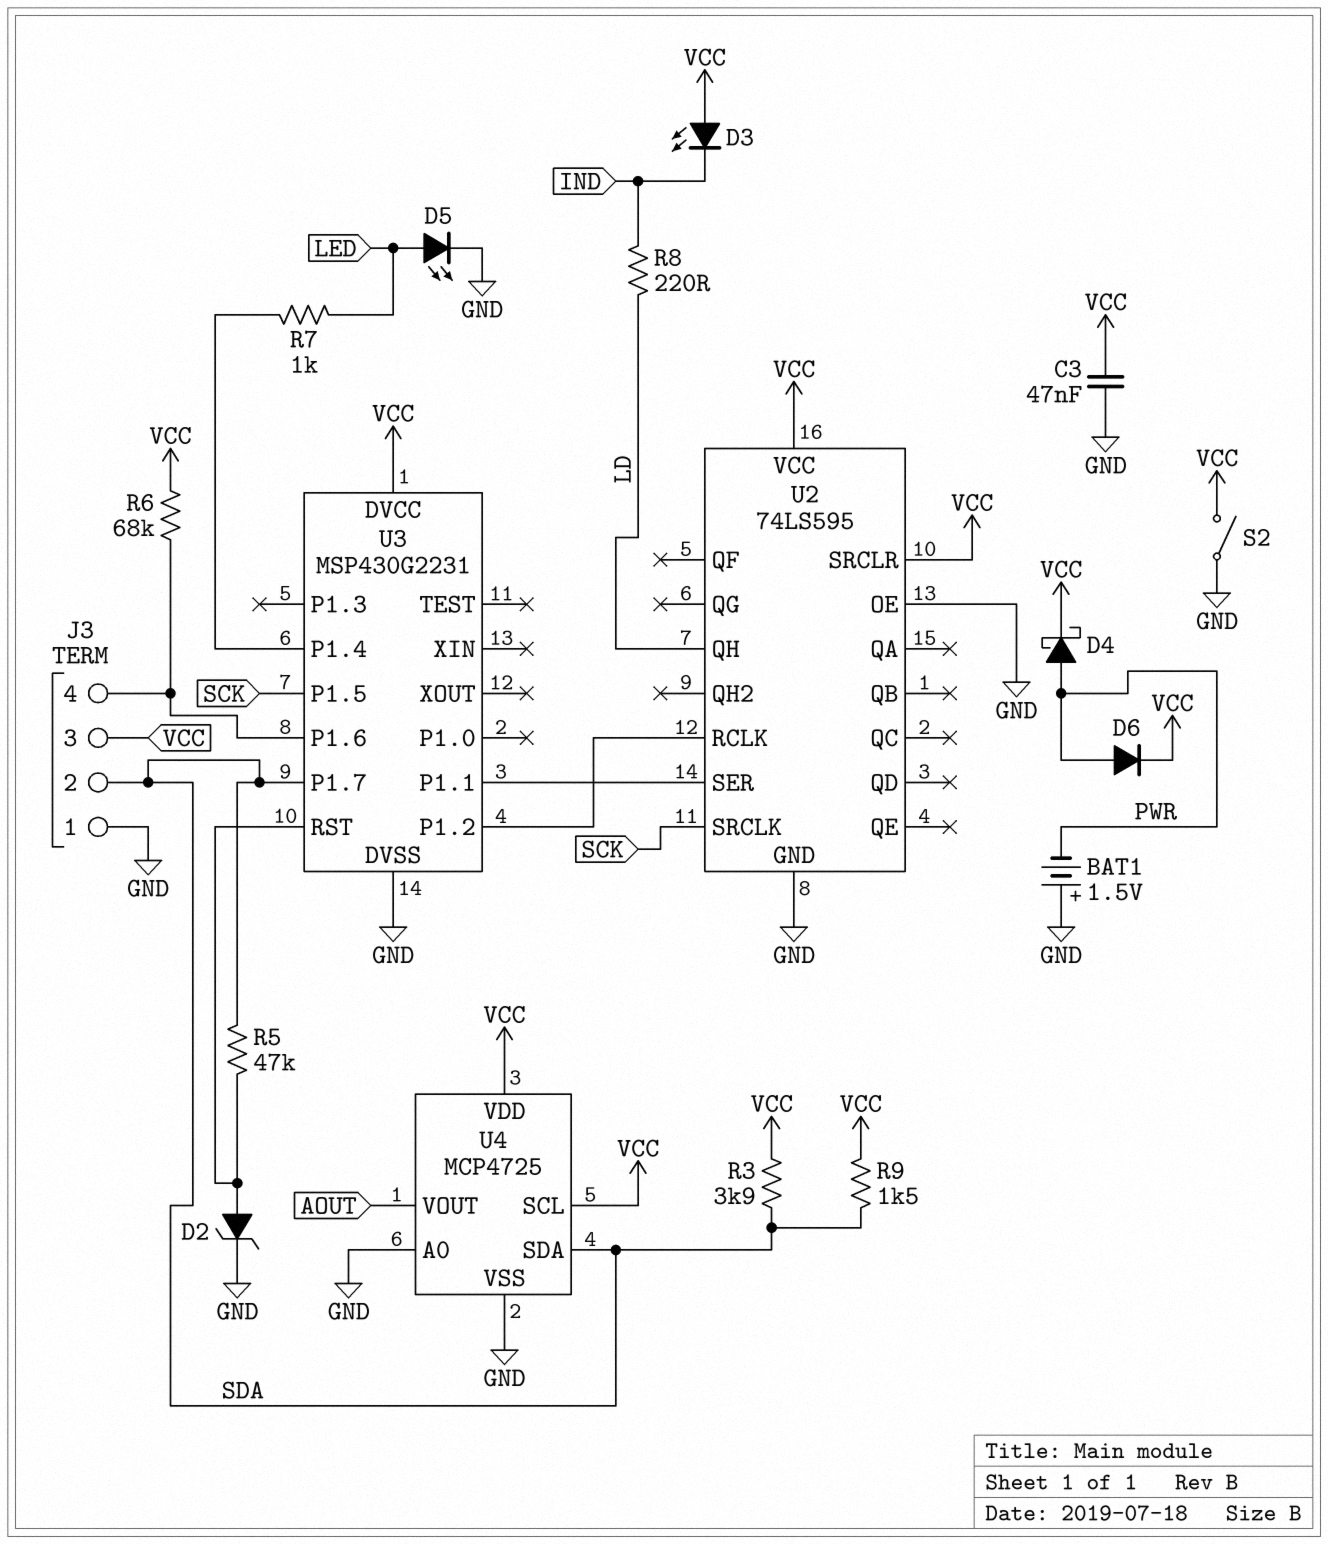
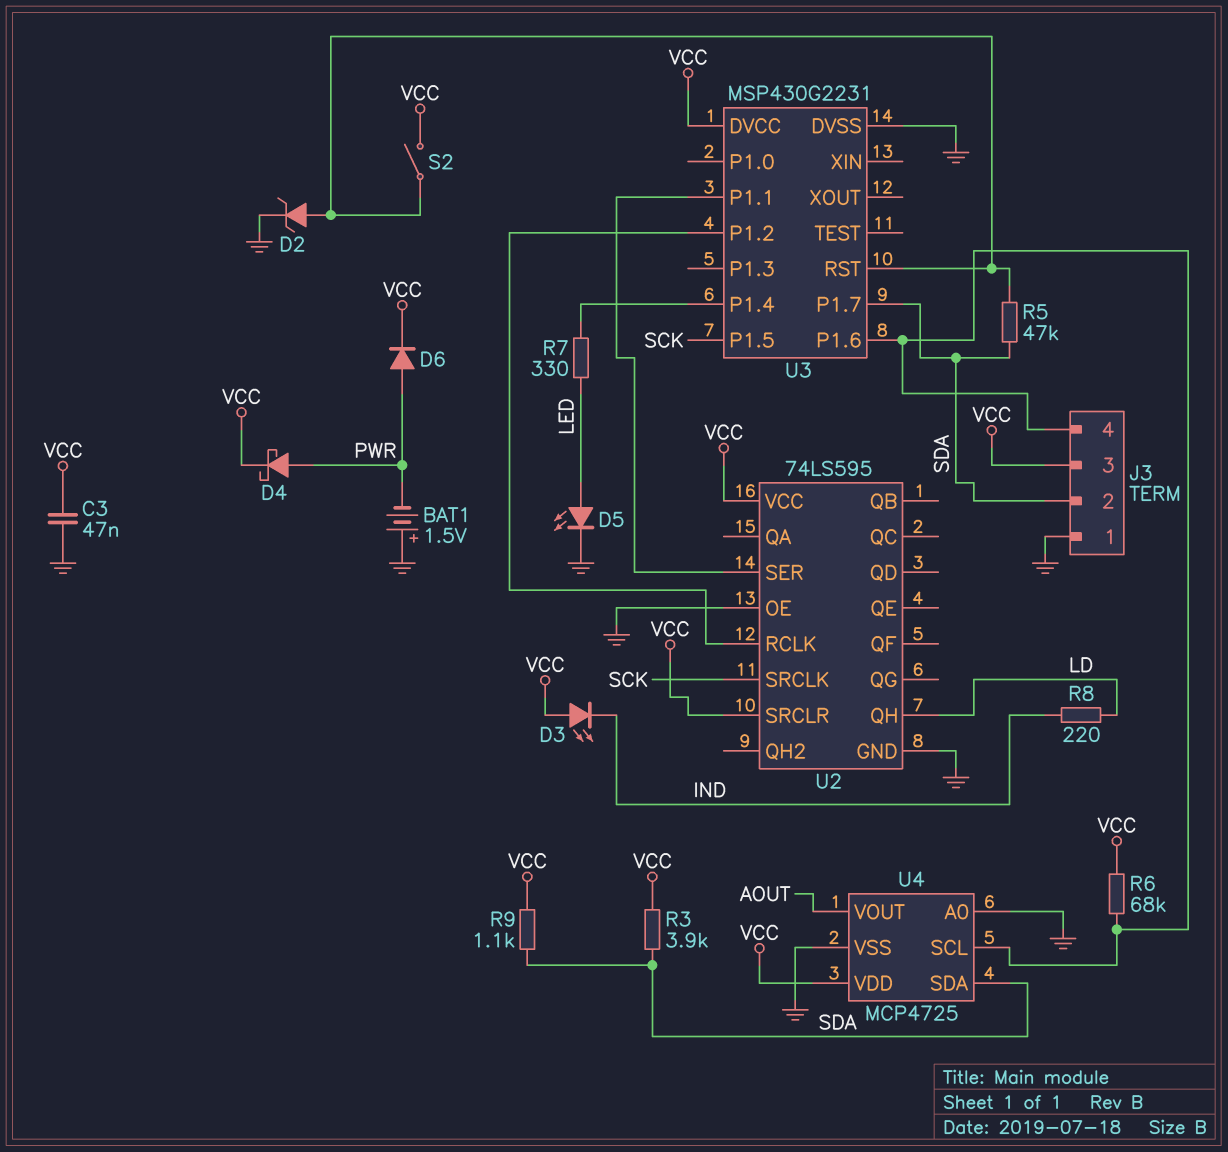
R7: 1k (LED, U3/P1.4) -> 330 (LED, U3/P1.4)
R9: 1.5k (SDA, VCC) -> 1.1k (SDA, VCC)
S2: switch (GND, VCC) -> switch (U3/RST, VCC)
U4 pin SCL: VCC -> J3/4

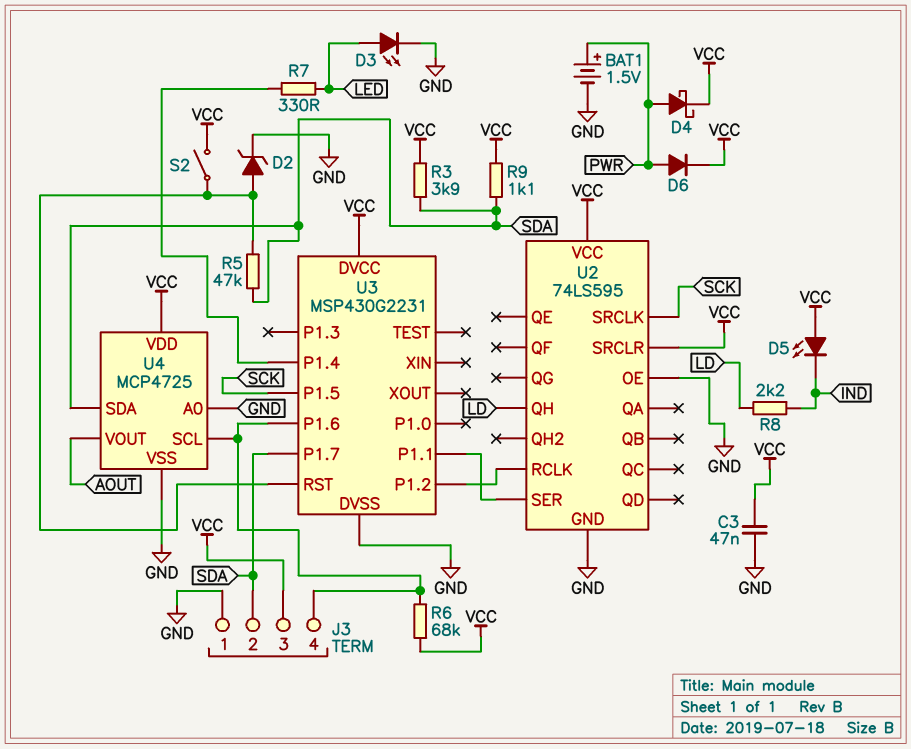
BAT1: 1.5V (plus GND, minus PWR) -> 1.5V (plus PWR, minus GND)
D3: LED (A VCC, K IND) -> LED (A LED, K GND)
D5: LED (A LED, K GND) -> LED (A VCC, K IND)
R8: 220 (IND, LD) -> 2.2k (IND, LD)

